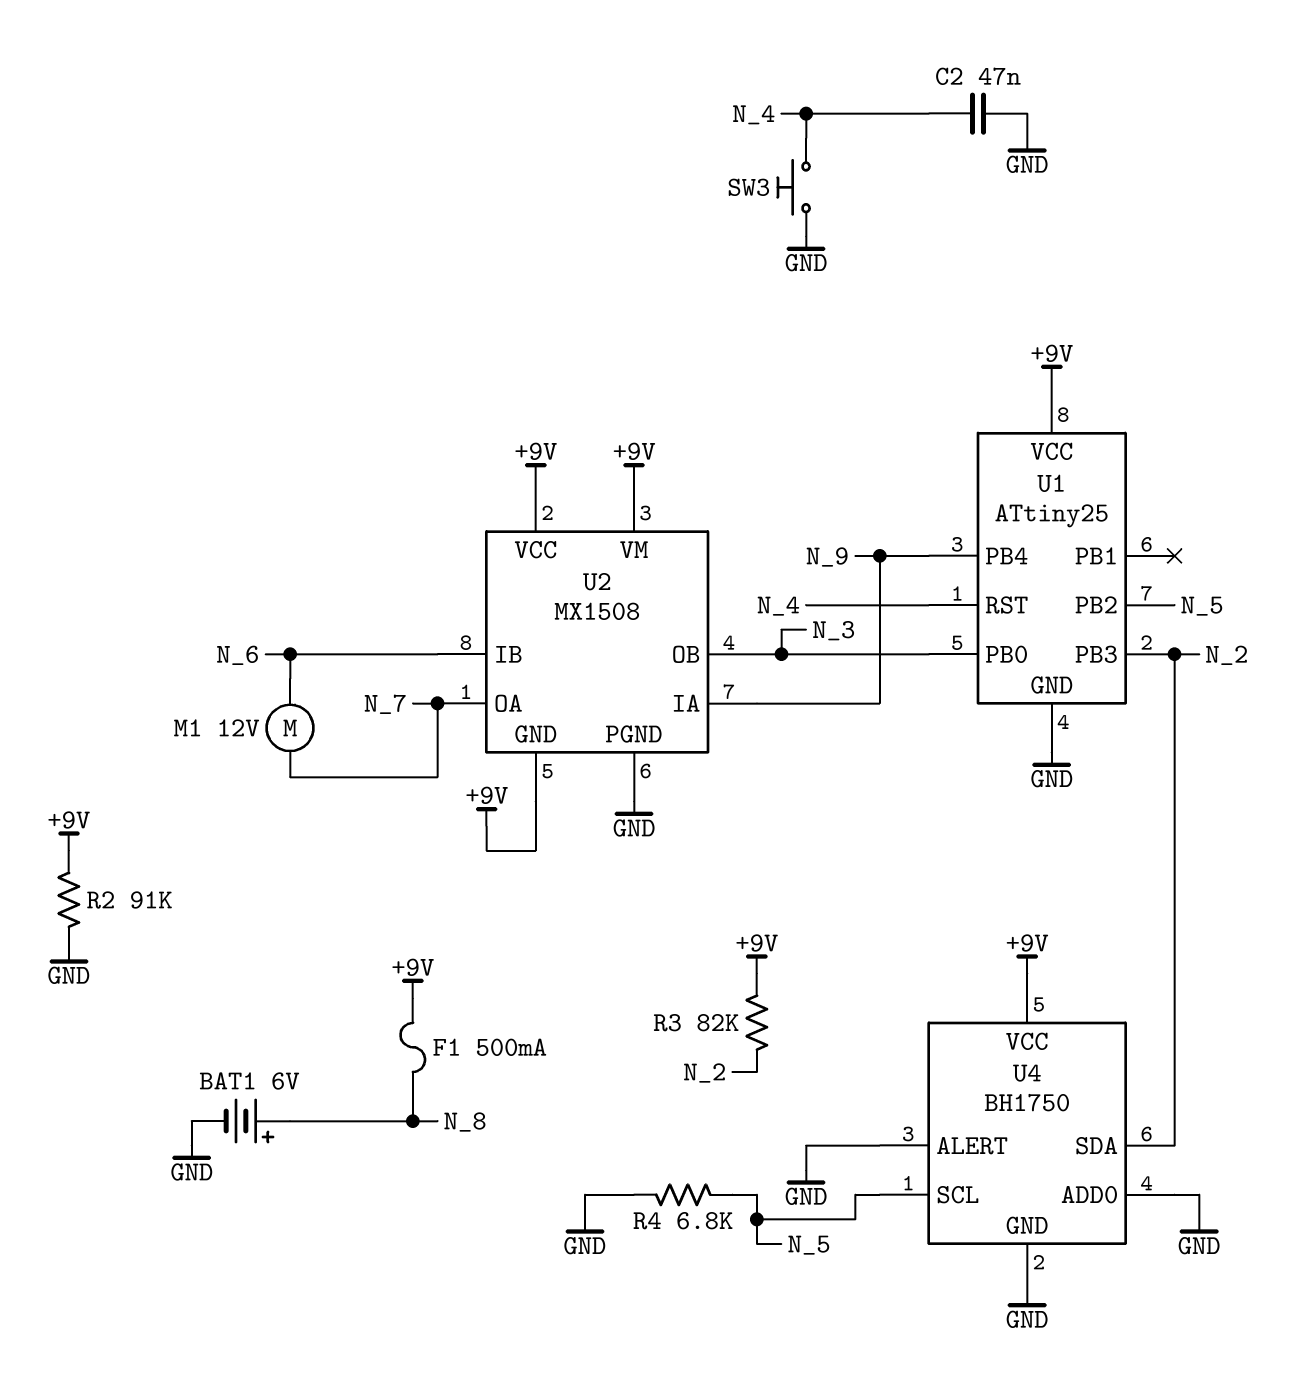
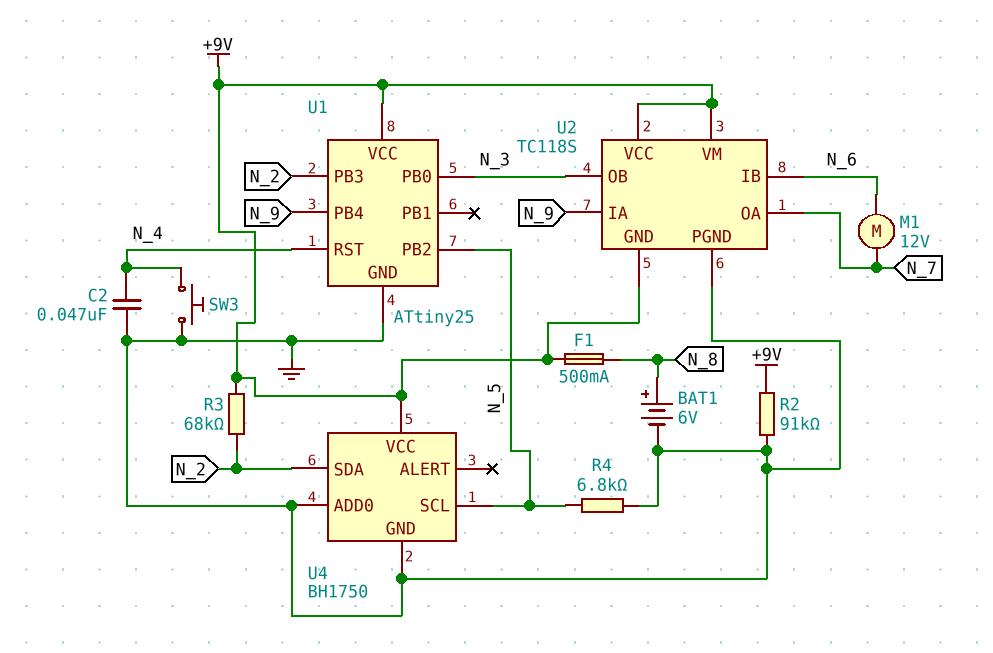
R3: 82k (+9V, N_2) -> 68k (+9V, N_2)
U2: MX1508 -> TC118S
U4 pin ALERT: GND -> none

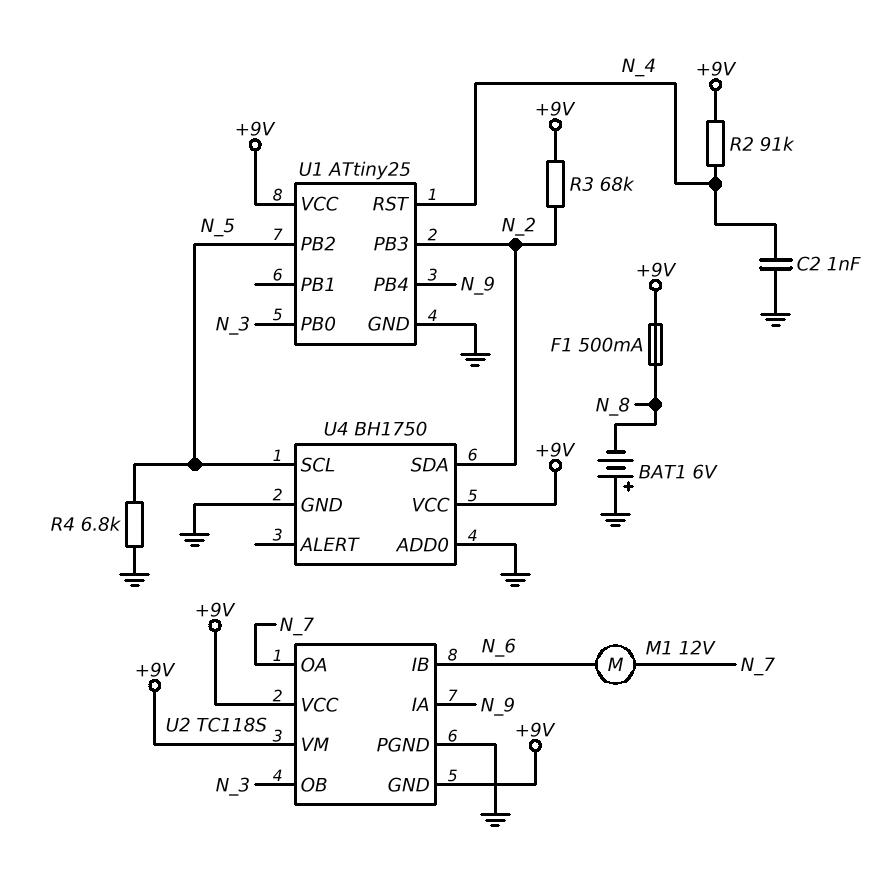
BAT1: 6V (plus N_8, minus GND) -> 6V (plus GND, minus N_8)
C2: 47nF (GND, N_4) -> 1nF (GND, N_4)
R2: 91k (+9V, GND) -> 91k (+9V, N_4)
SW3: button (GND, N_4) -> none

